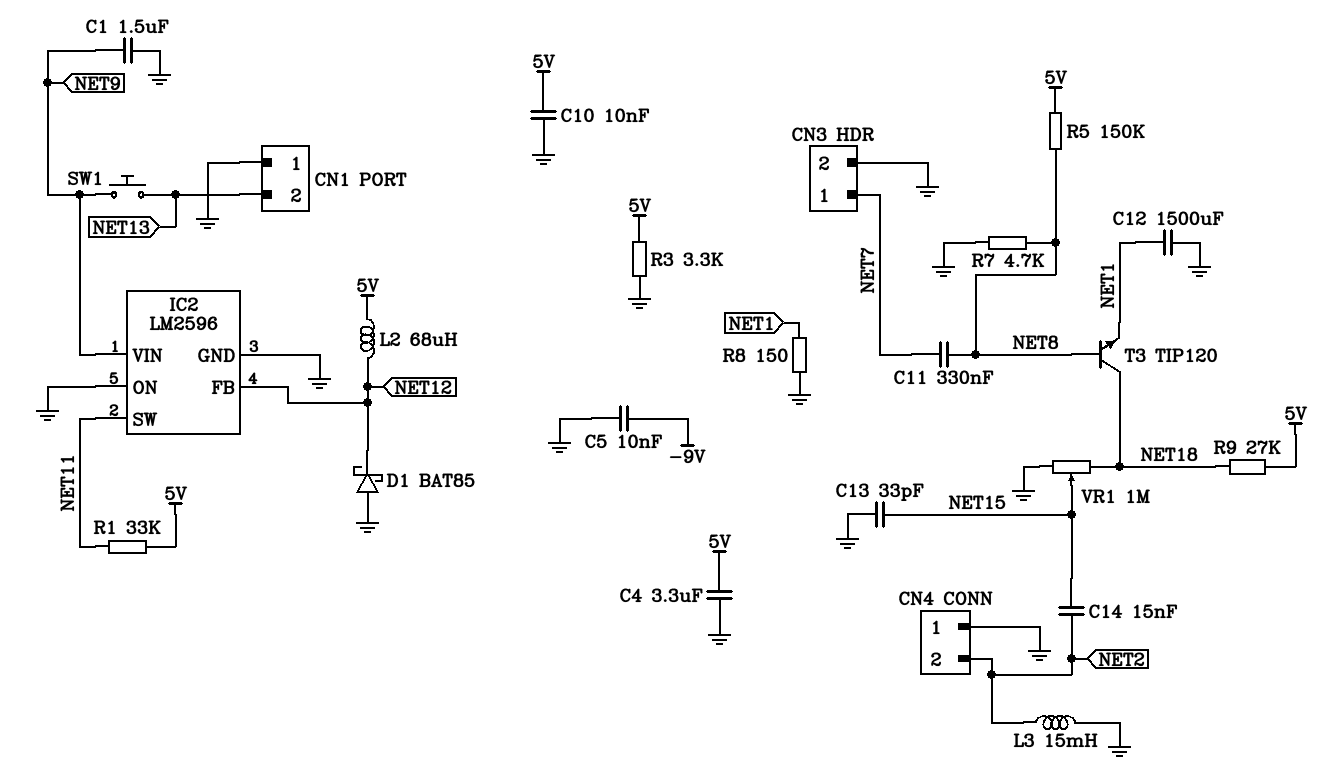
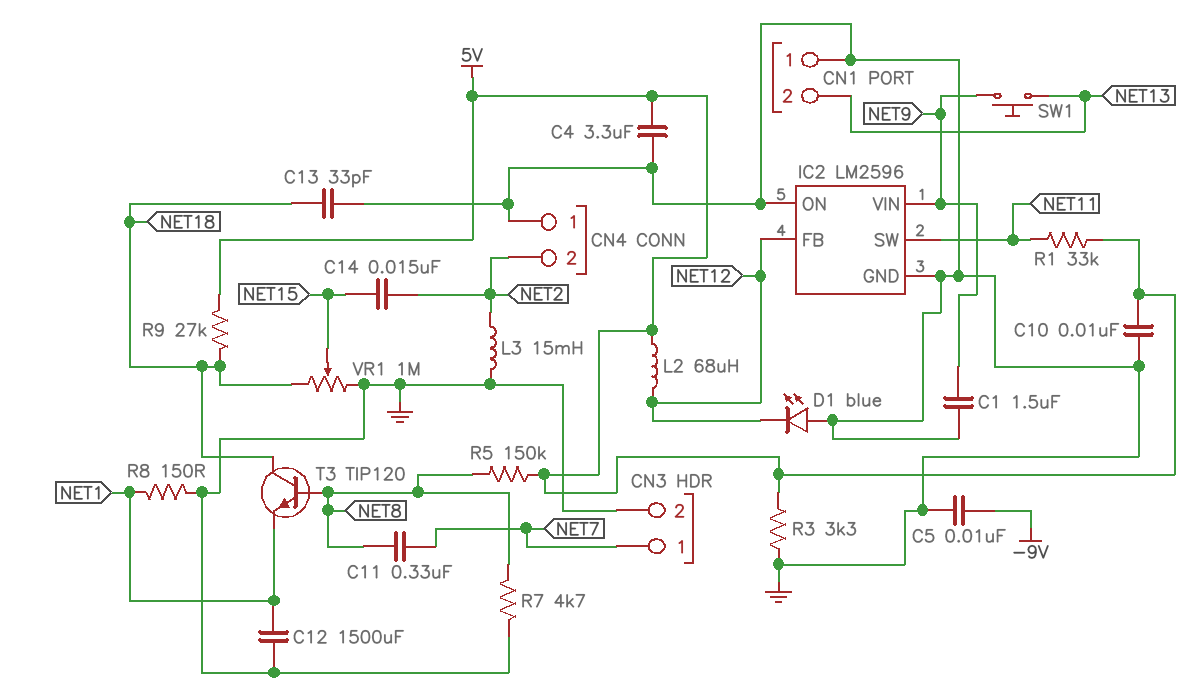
C13: 33pF (GND, NET15) -> 33pF (GND, NET18)
D1: schottky BAT85 (A GND, K NET12) -> LED blue (A GND, K NET12)

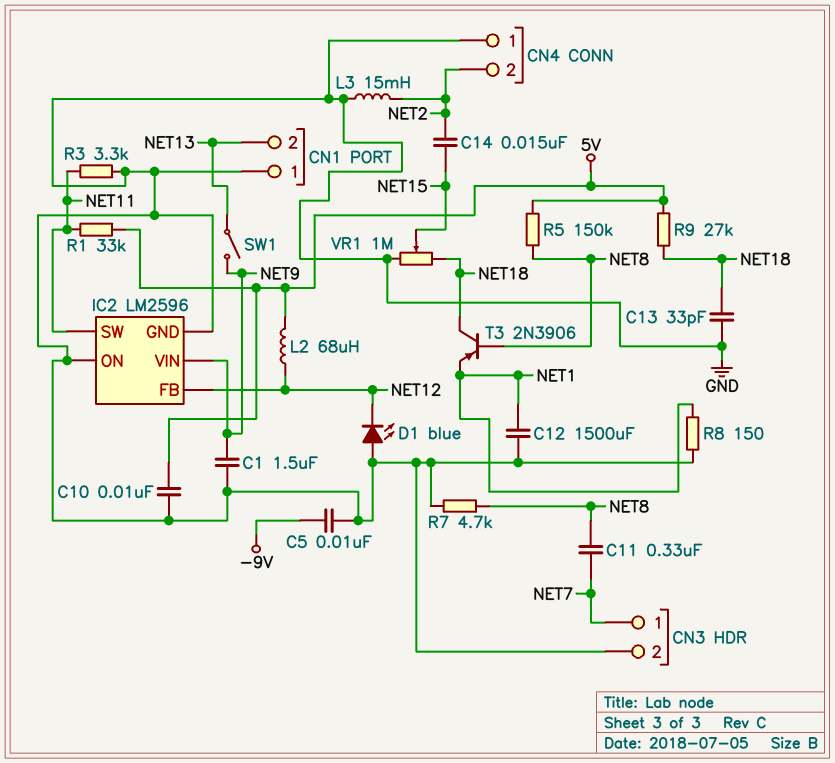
C4: 3.3uF (5V, GND) -> none
R3: 3.3k (5V, GND) -> 3.3k (GND, NET11)
SW1: button (NET9, NET13) -> switch (NET9, NET13)
T3: NPN TIP120 (B NET8, C NET18, E NET1) -> PNP 2N3906 (B NET8, C NET18, E NET1)

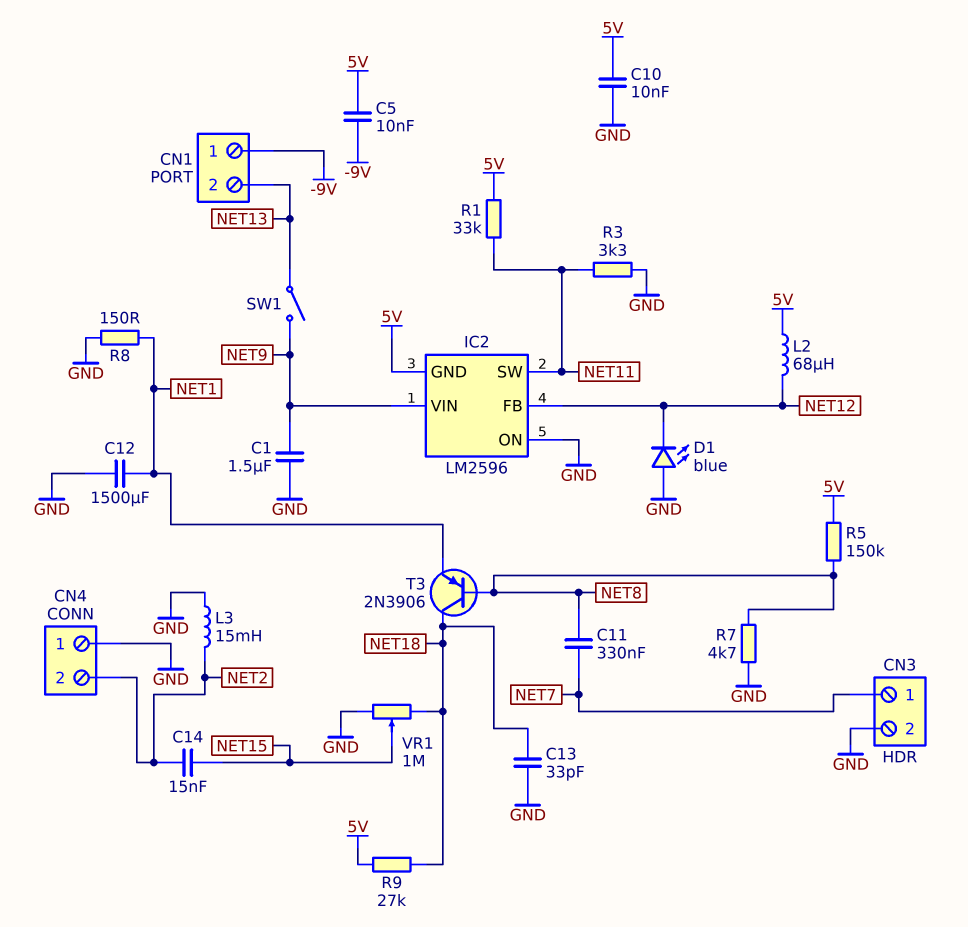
C5: 10nF (-9V, GND) -> 10nF (-9V, 5V)
CN1 pin 1: GND -> -9V
IC2 pin GND: GND -> 5V

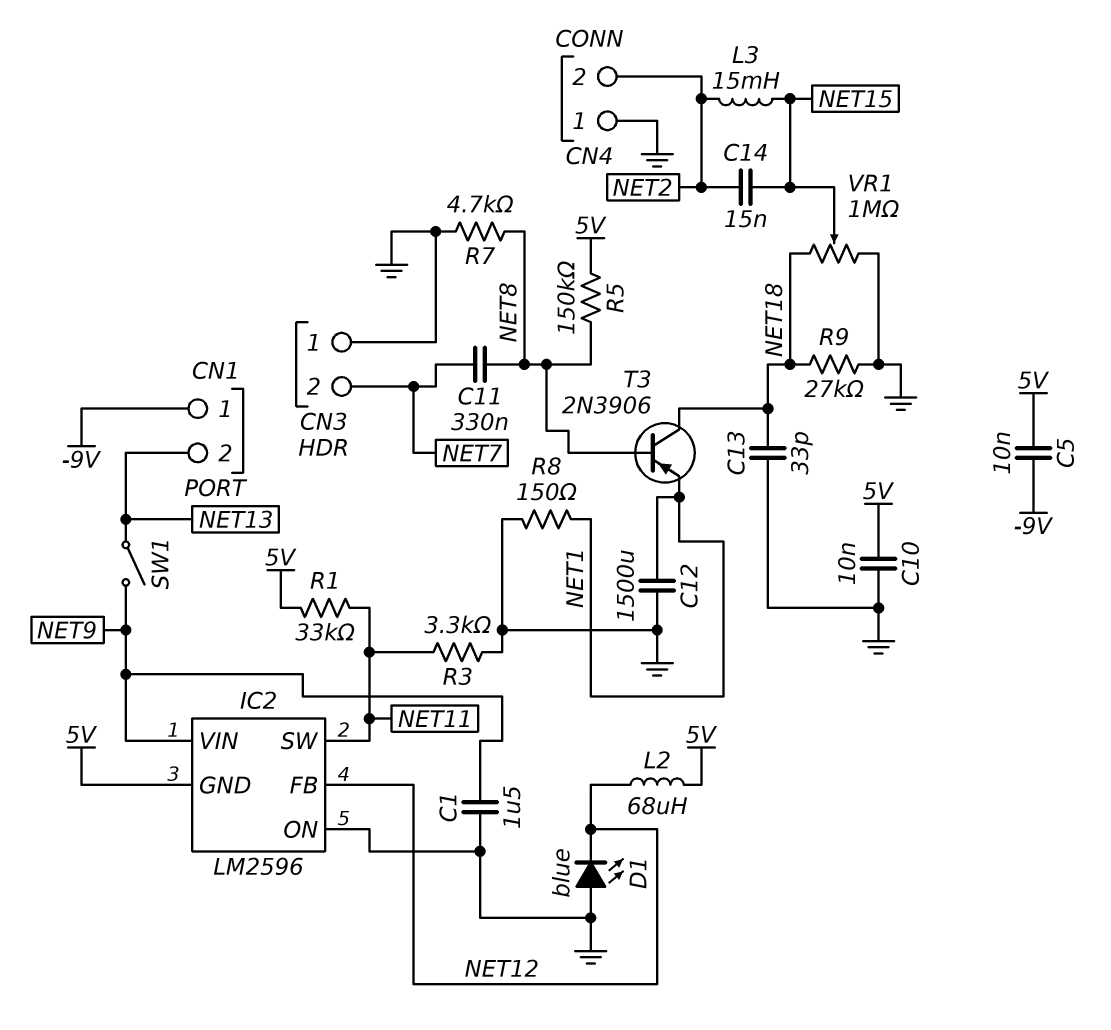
CN3 pin 1: NET7 -> GND
CN3 pin 2: GND -> NET7
L3: 15mH (GND, NET2) -> 15mH (NET2, NET15)
R9: 27k (5V, NET18) -> 27k (GND, NET18)

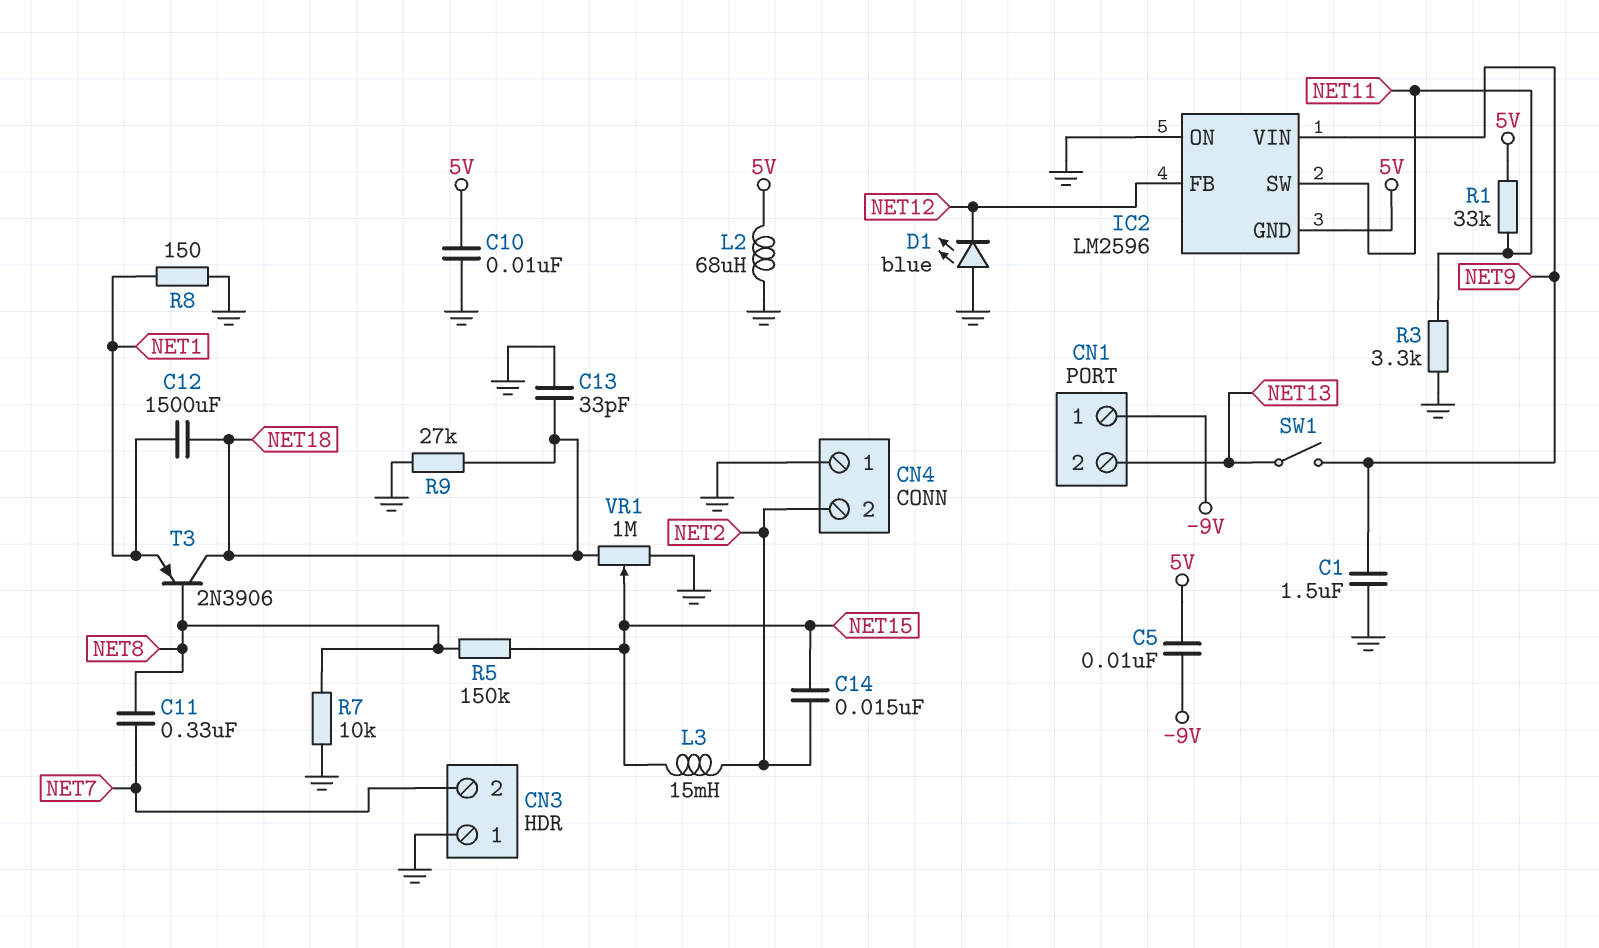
C12: 1500uF (GND, NET1) -> 1500uF (NET1, NET18)
L2: 68uH (5V, NET12) -> 68uH (5V, GND)
R5: 150k (5V, NET8) -> 150k (NET8, NET15)
R7: 4.7k (GND, NET8) -> 10k (GND, NET8)

